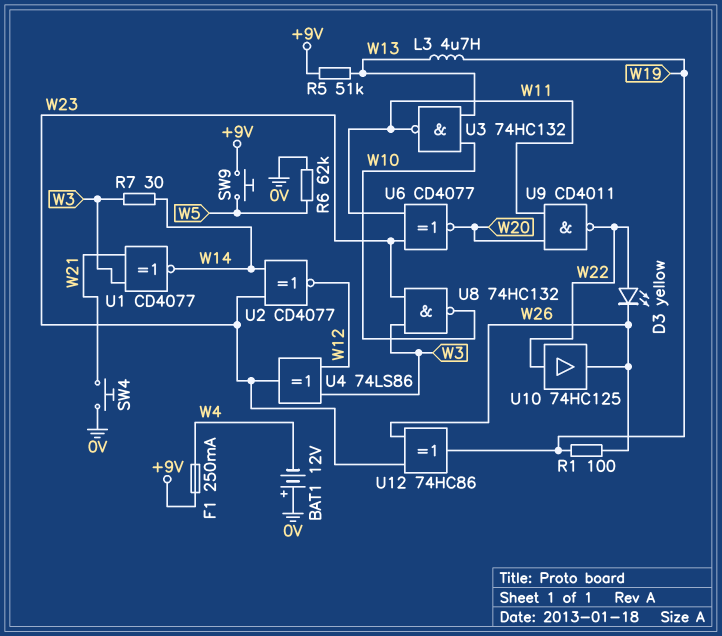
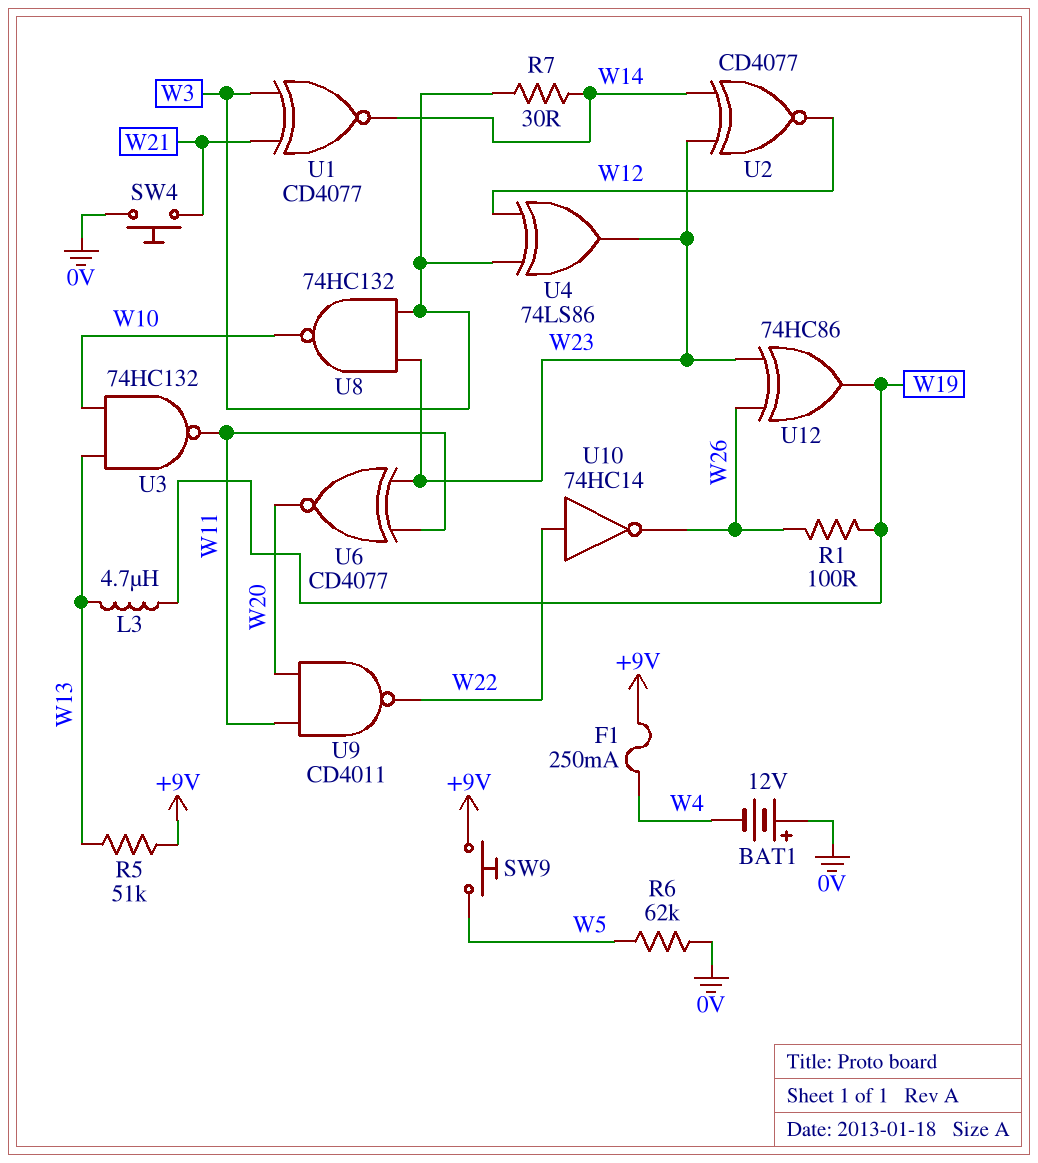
D3: LED yellow (A W22, K W26) -> none
U10: buffer 74HC125 (in W22, out W26) -> NOT 74HC14 (in W22, out W26)

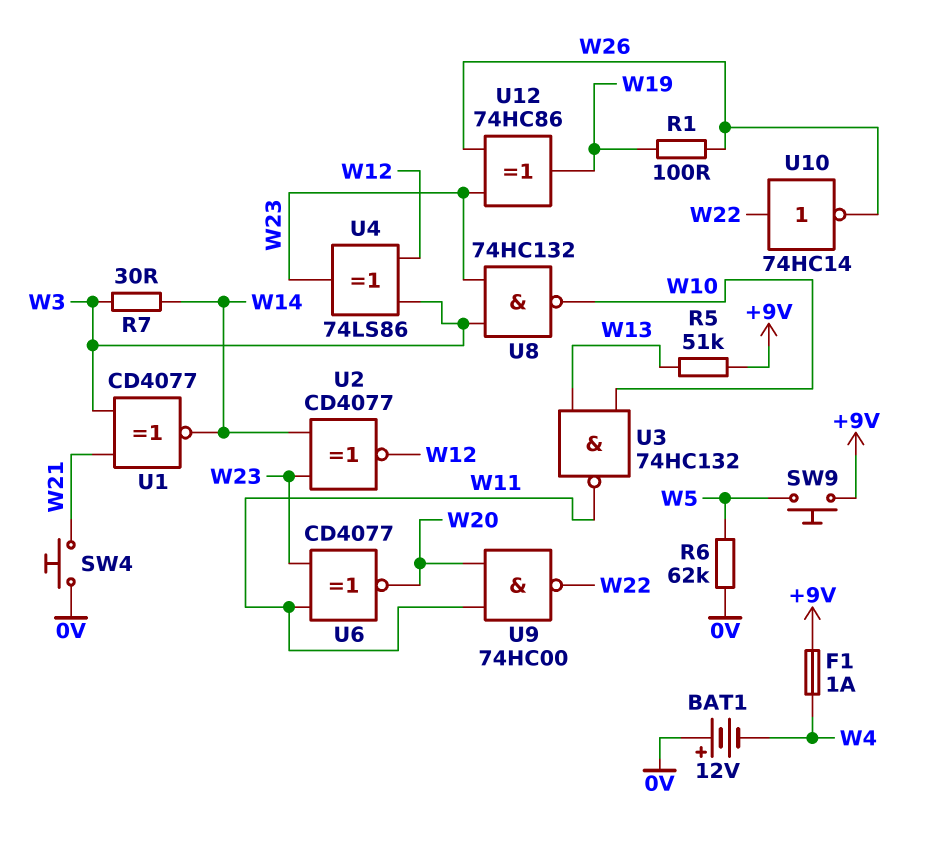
F1: 250mA (+9V, W4) -> 1A (+9V, W4)
L3: 4.7uH (W13, W19) -> none
U9: NAND CD4011 (in W11, in W20, out W22) -> NAND 74HC00 (in W11, in W20, out W22)

